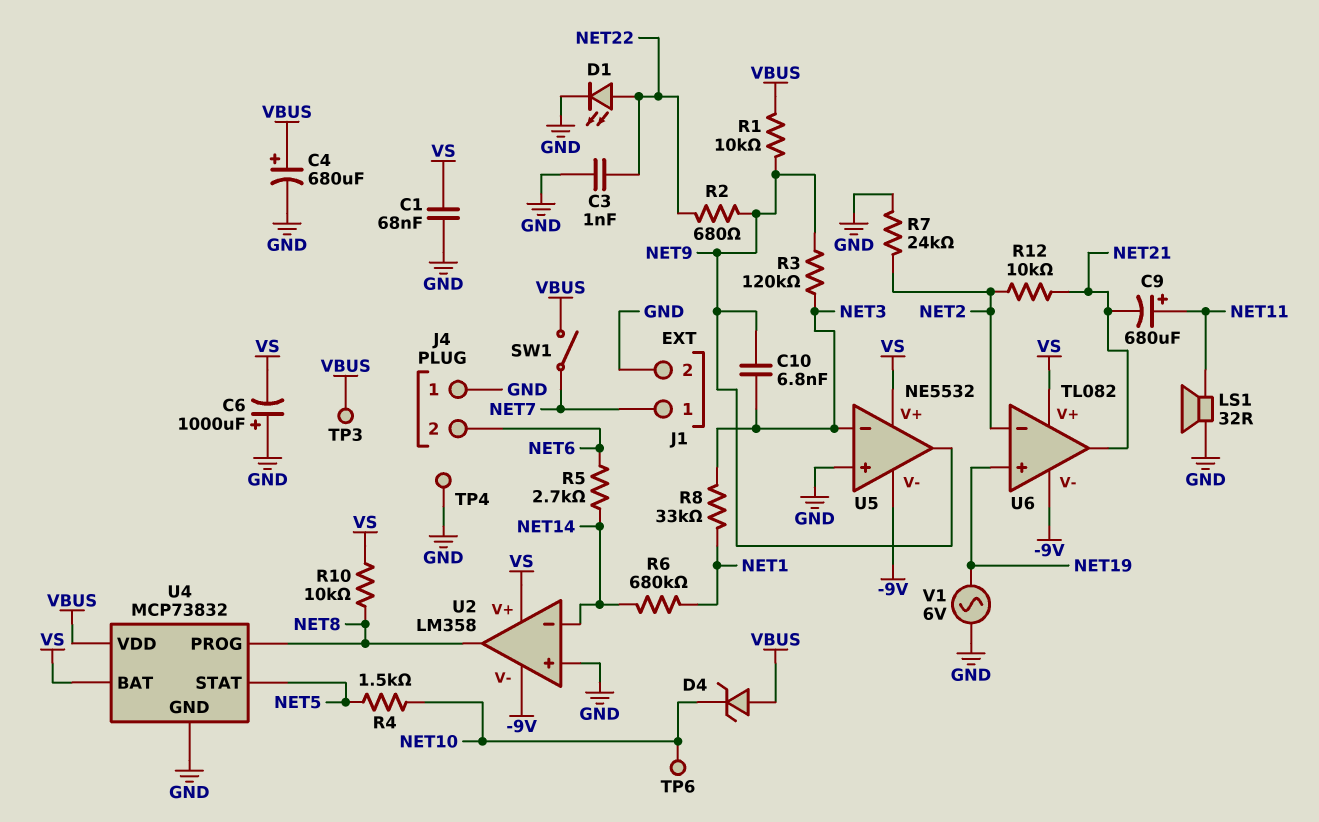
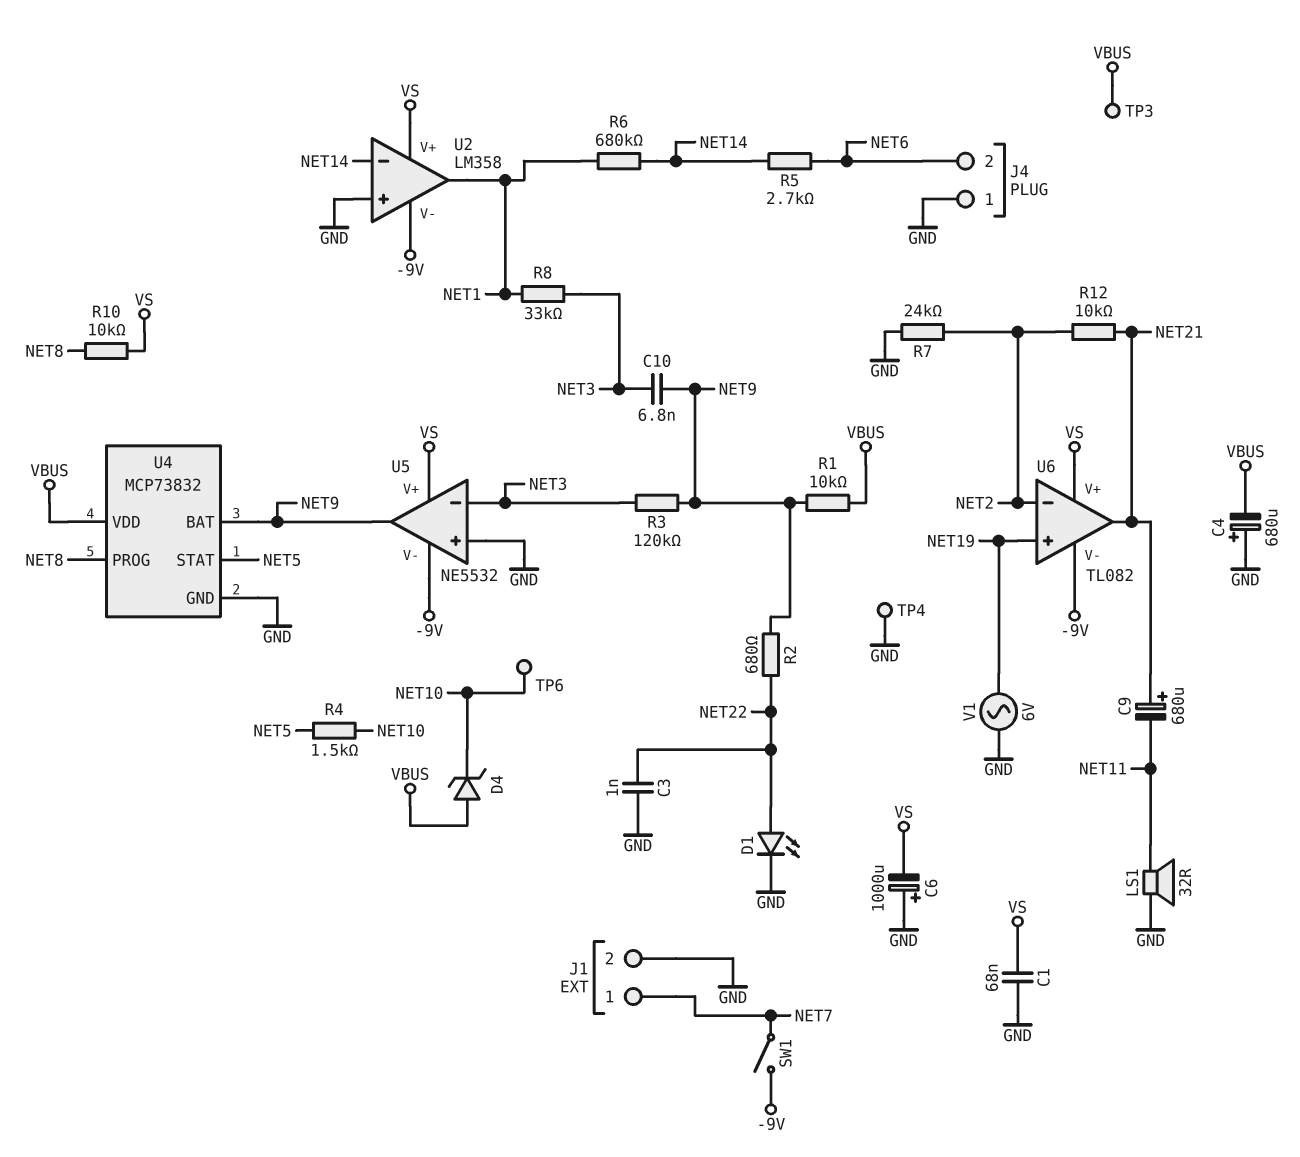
C4: 680uF (plus VBUS, minus GND) -> 680uF (plus GND, minus VBUS)
C9: 680uF (plus NET11, minus NET21) -> 680uF (plus NET21, minus NET11)
SW1: switch (NET7, VBUS) -> switch (-9V, NET7)
U2 pin out: NET8 -> NET1
U4 pin BAT: VS -> NET9

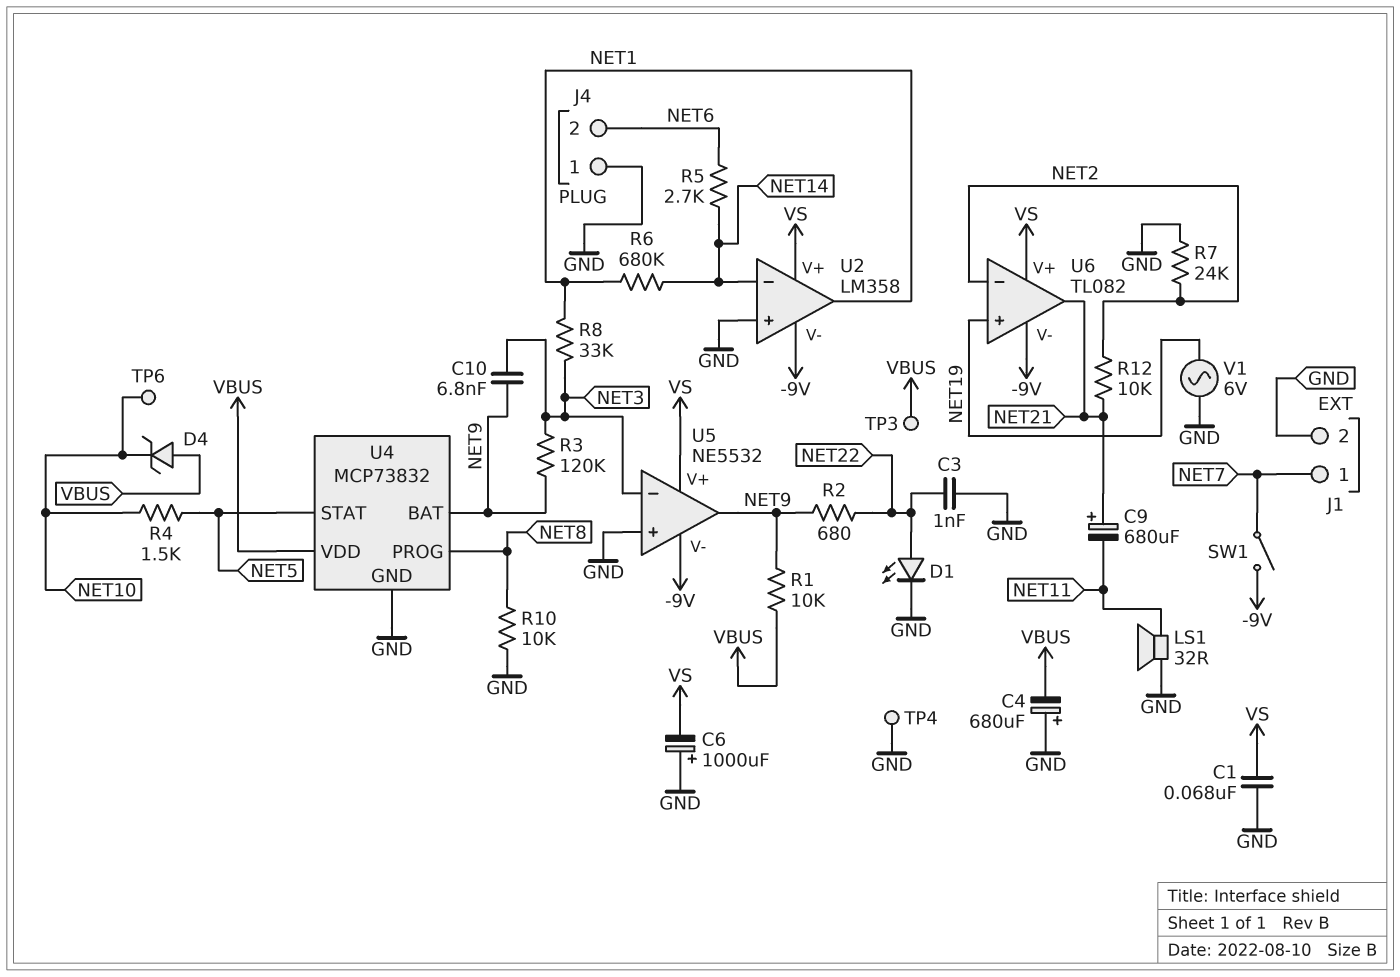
R10: 10k (NET8, VS) -> 10k (GND, NET8)

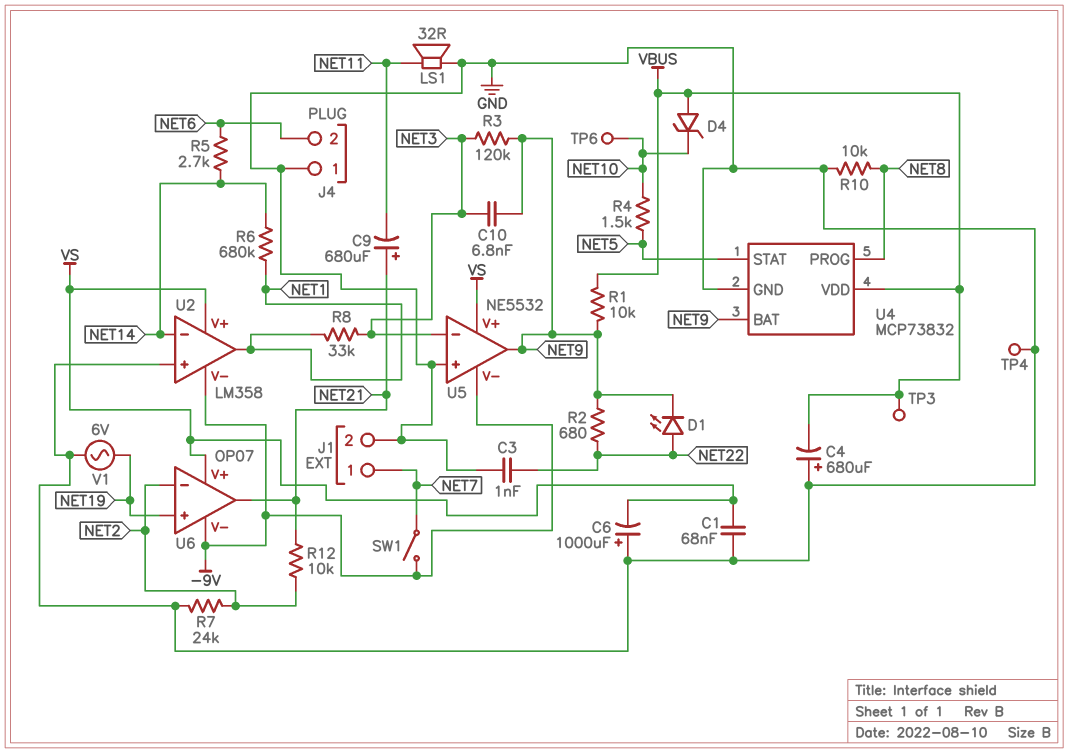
D1: LED (A NET22, K GND) -> LED (A NET22, K NET9)
U6: TL082 -> OP07

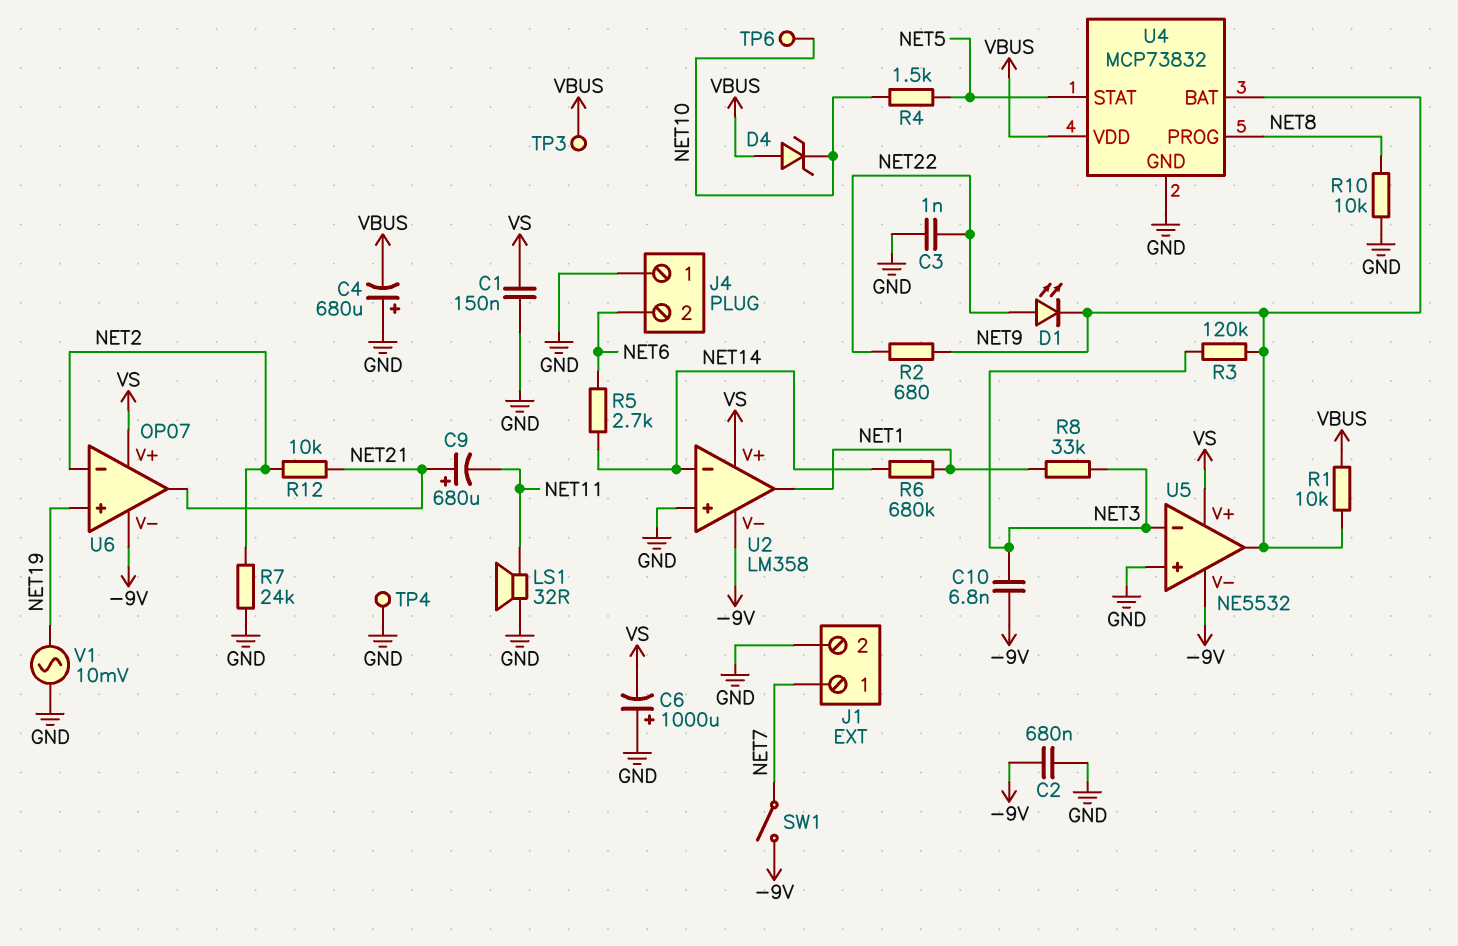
C1: 68nF (GND, VS) -> 150nF (GND, VS)
C2: none -> 680nF (-9V, GND)
C10: 6.8nF (NET3, NET9) -> 6.8nF (-9V, NET3)
V1: AC 6V (GND, NET19) -> AC 10mV (GND, NET19)

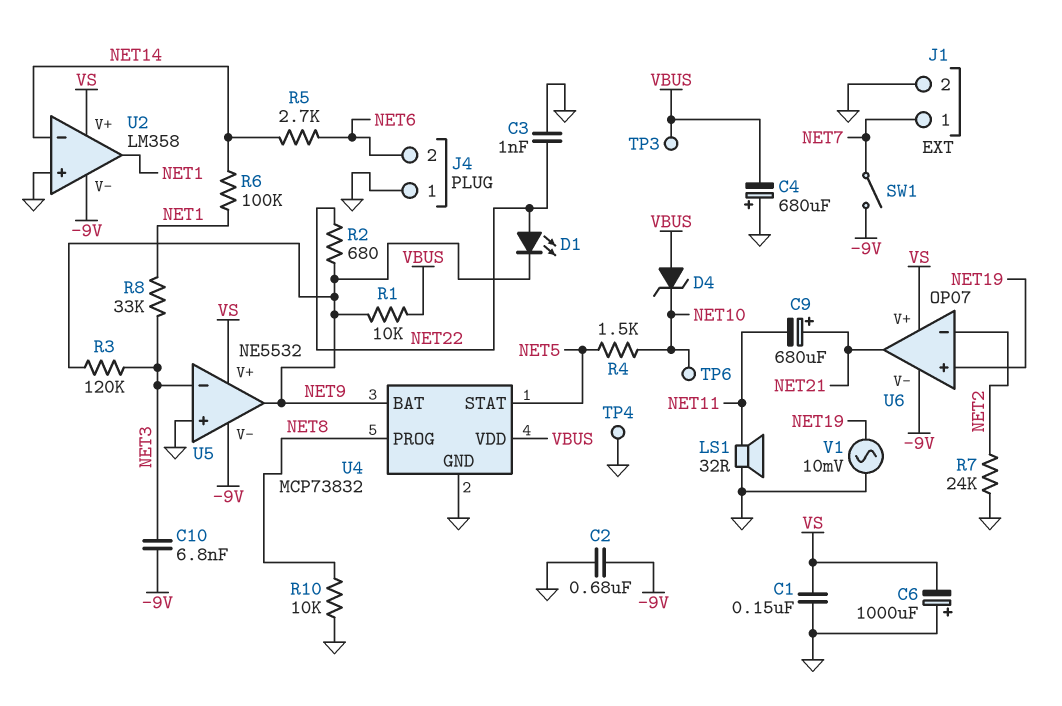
R6: 680k (NET1, NET14) -> 100k (NET1, NET14)
R12: 10k (NET2, NET21) -> none

